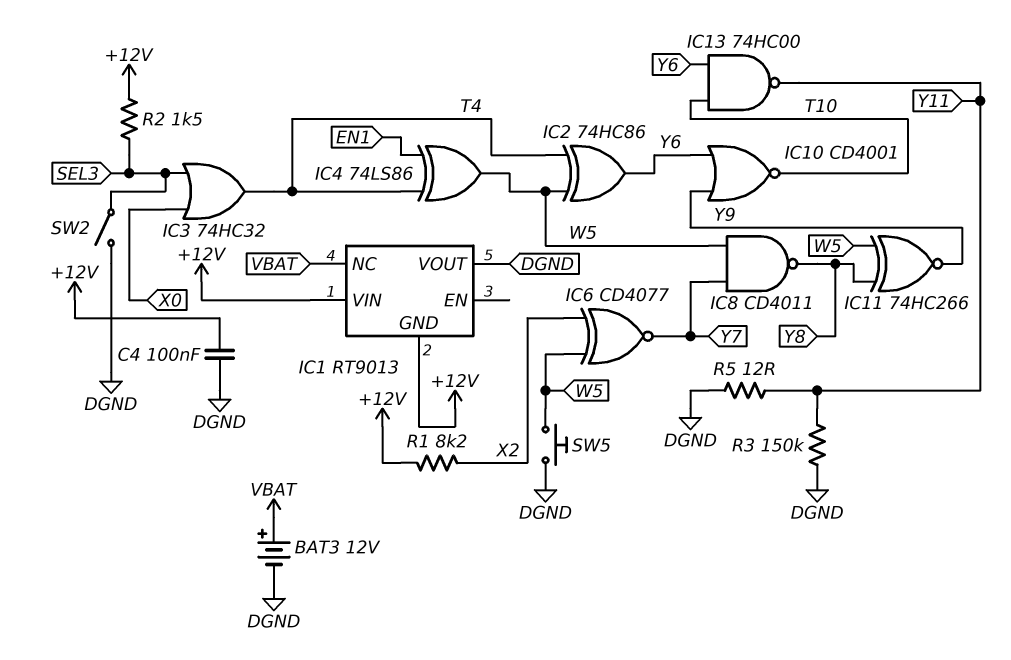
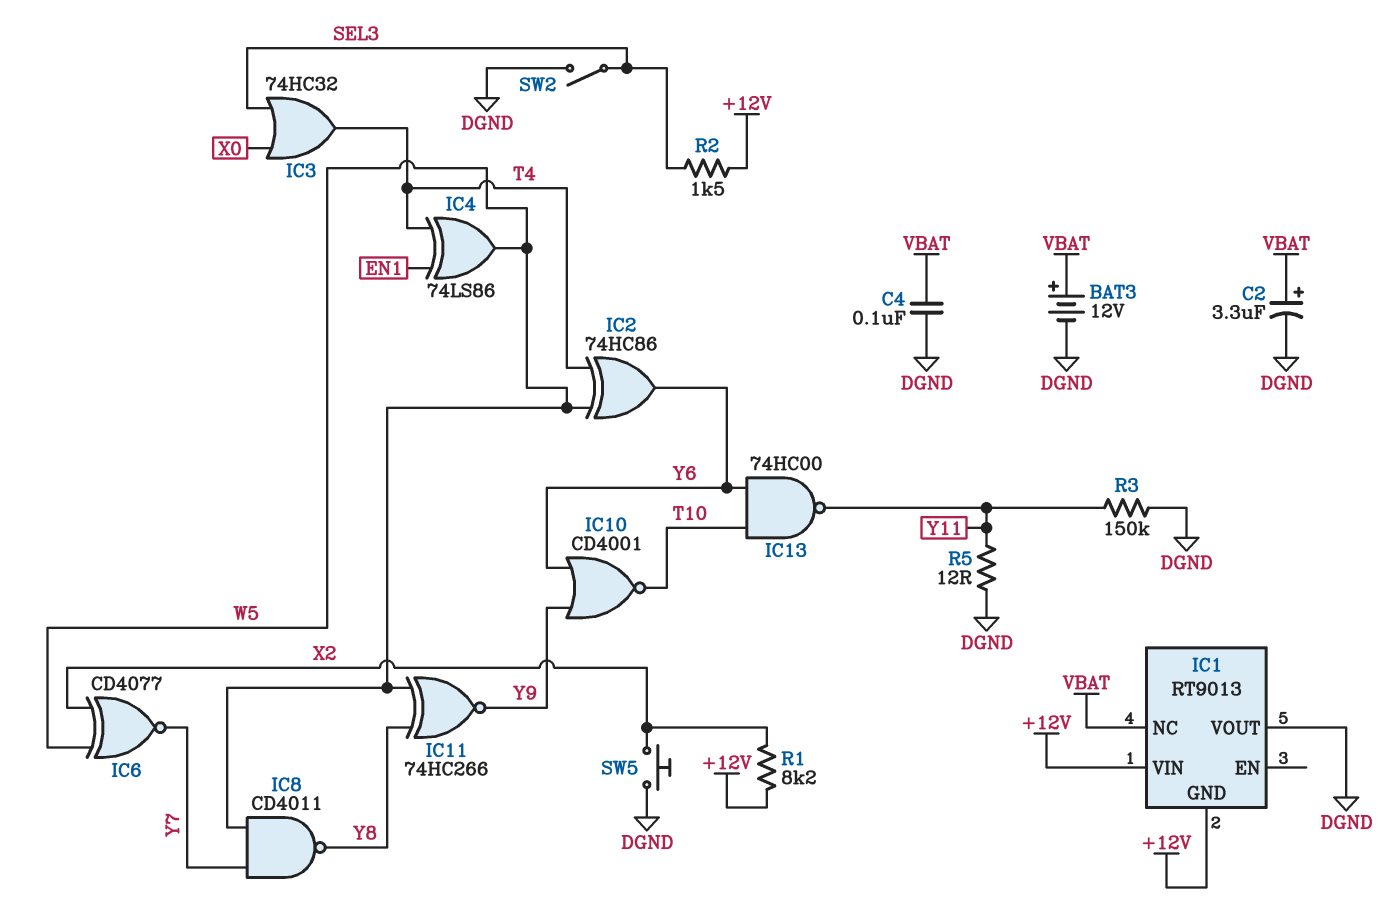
C2: none -> 3.3uF (plus VBAT, minus DGND)
C4: 100nF (+12V, DGND) -> 100nF (DGND, VBAT)
SW5: button (DGND, W5) -> button (DGND, X2)

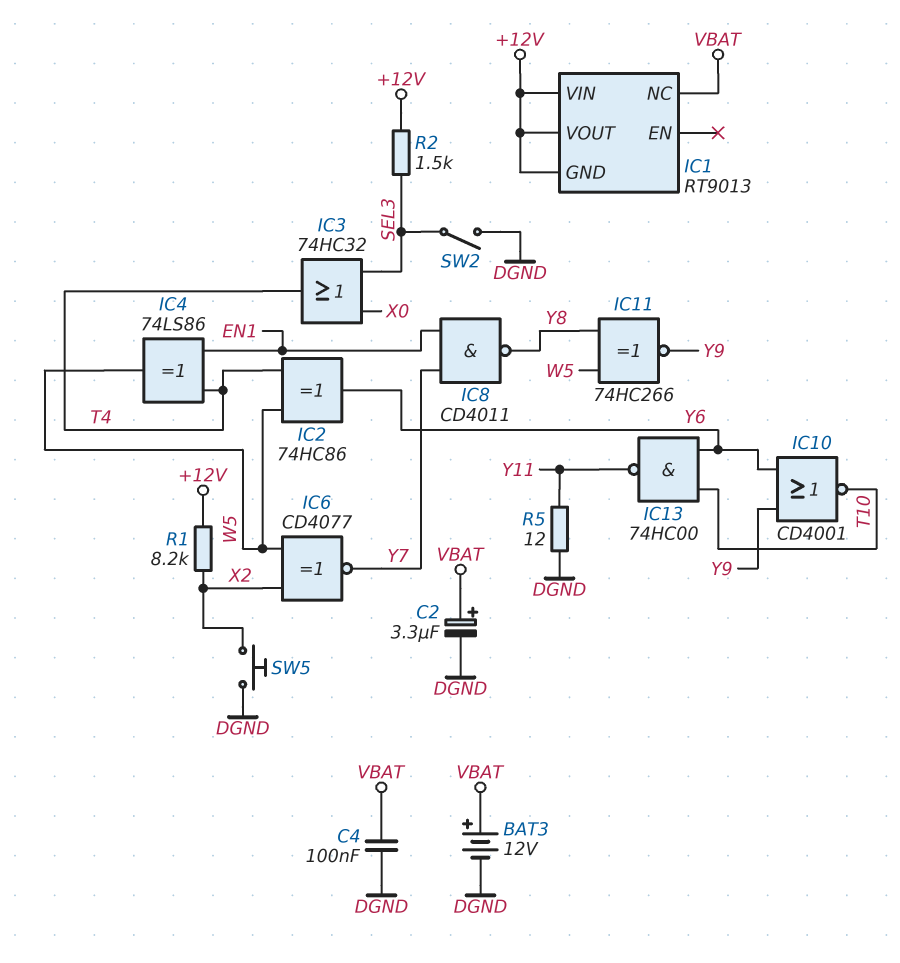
IC1 pin VOUT: DGND -> +12V
IC8: NAND CD4011 (in W5, in Y7, out Y8) -> NAND CD4011 (in EN1, in Y7, out Y8)
R3: 150k (DGND, Y11) -> none

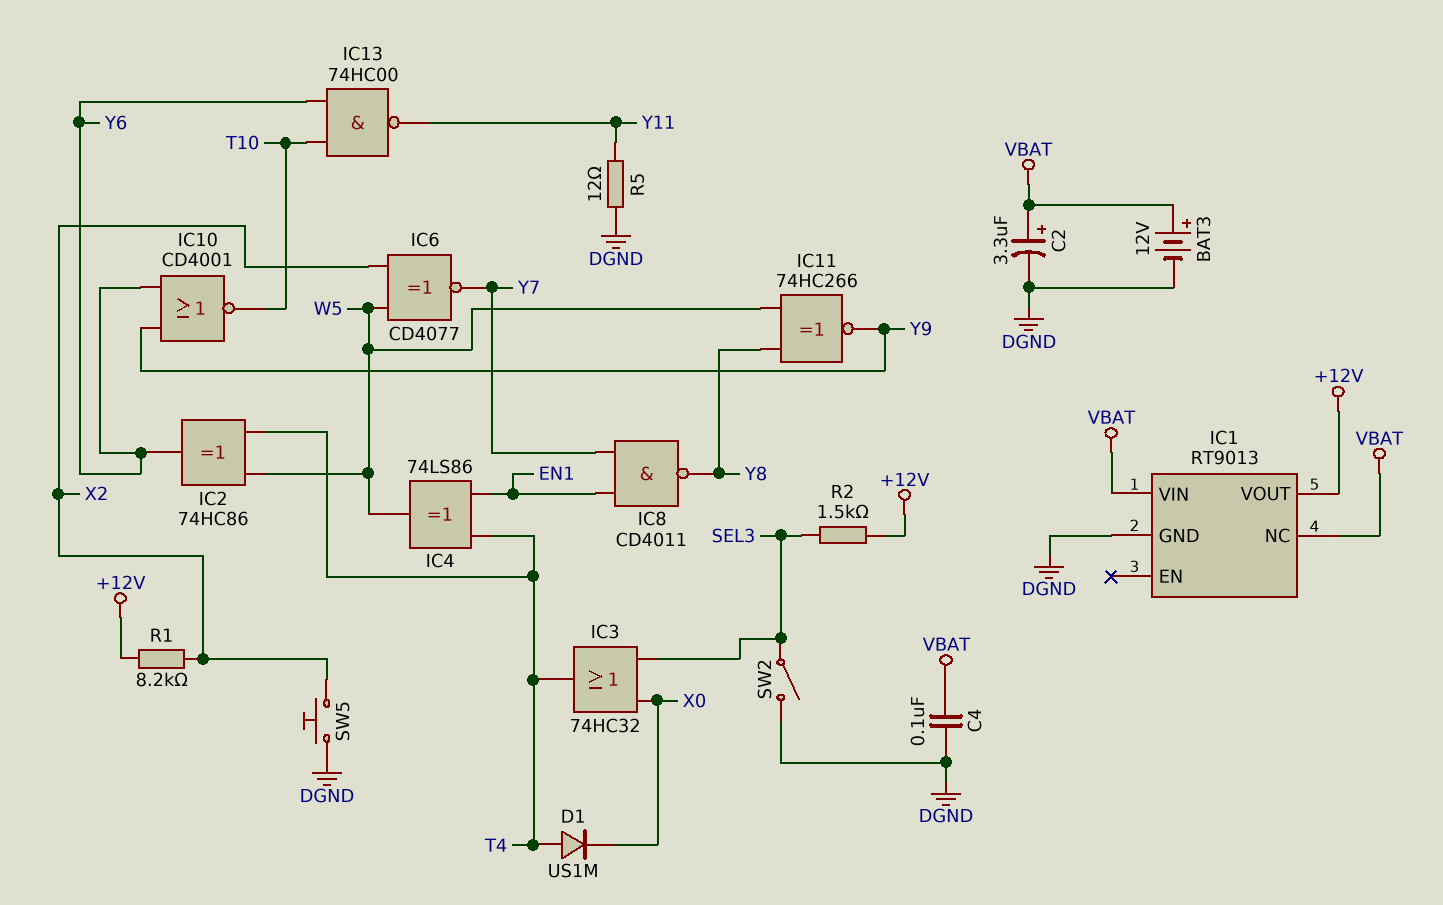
D1: none -> diode US1M (A T4, K X0)
IC1 pin GND: +12V -> DGND
IC1 pin VIN: +12V -> VBAT

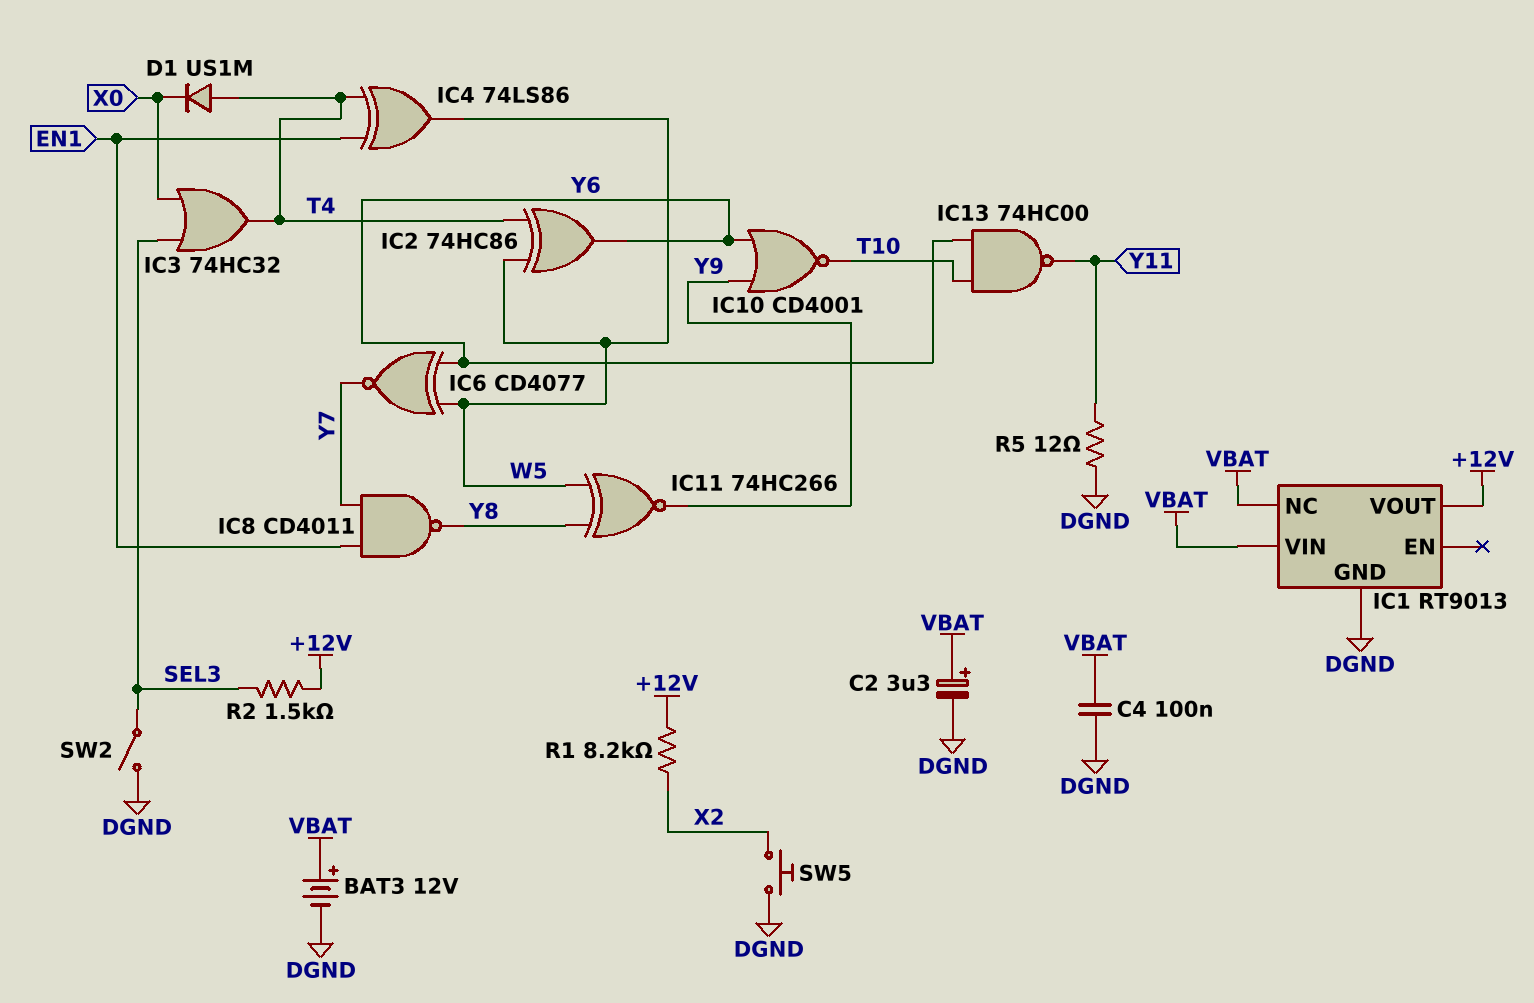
IC6: XNOR CD4077 (in W5, in X2, out Y7) -> XNOR CD4077 (in W5, in Y6, out Y7)

